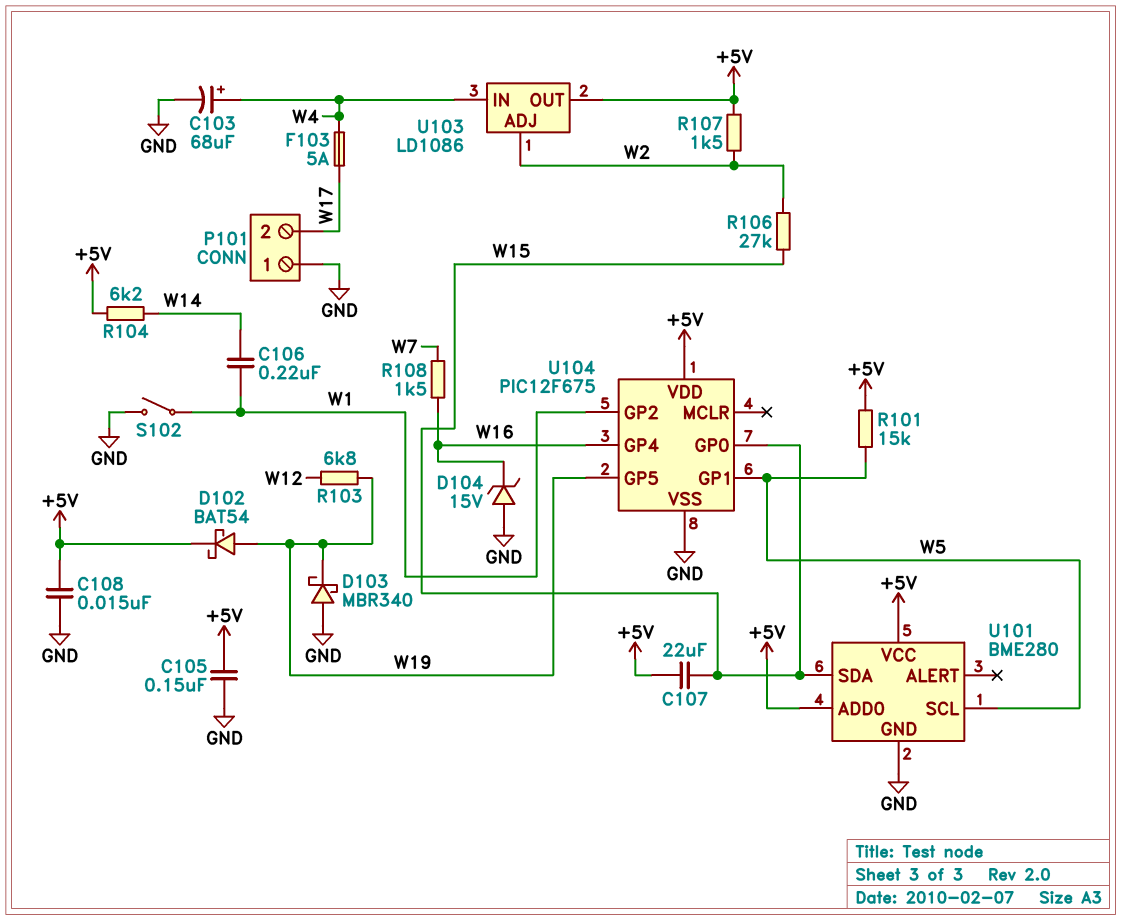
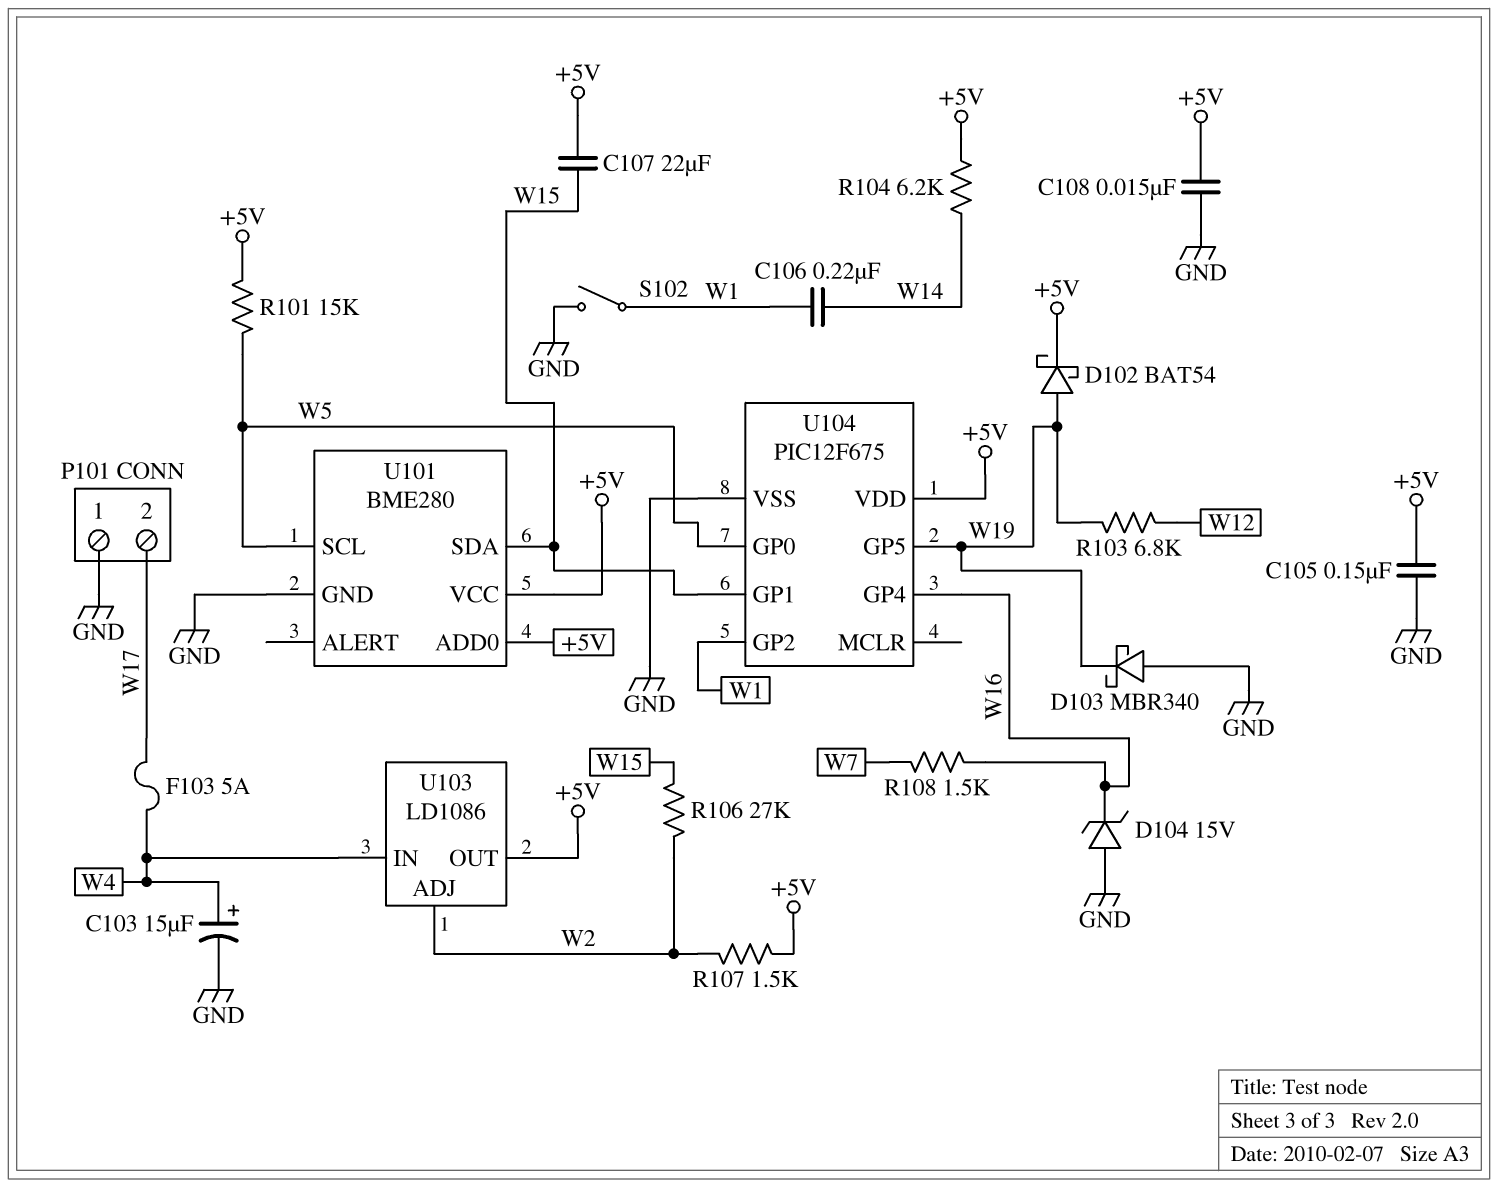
C103: 68uF (plus W4, minus GND) -> 15uF (plus W4, minus GND)
U104 pin GP0: W15 -> W5
U104 pin GP1: W5 -> W15

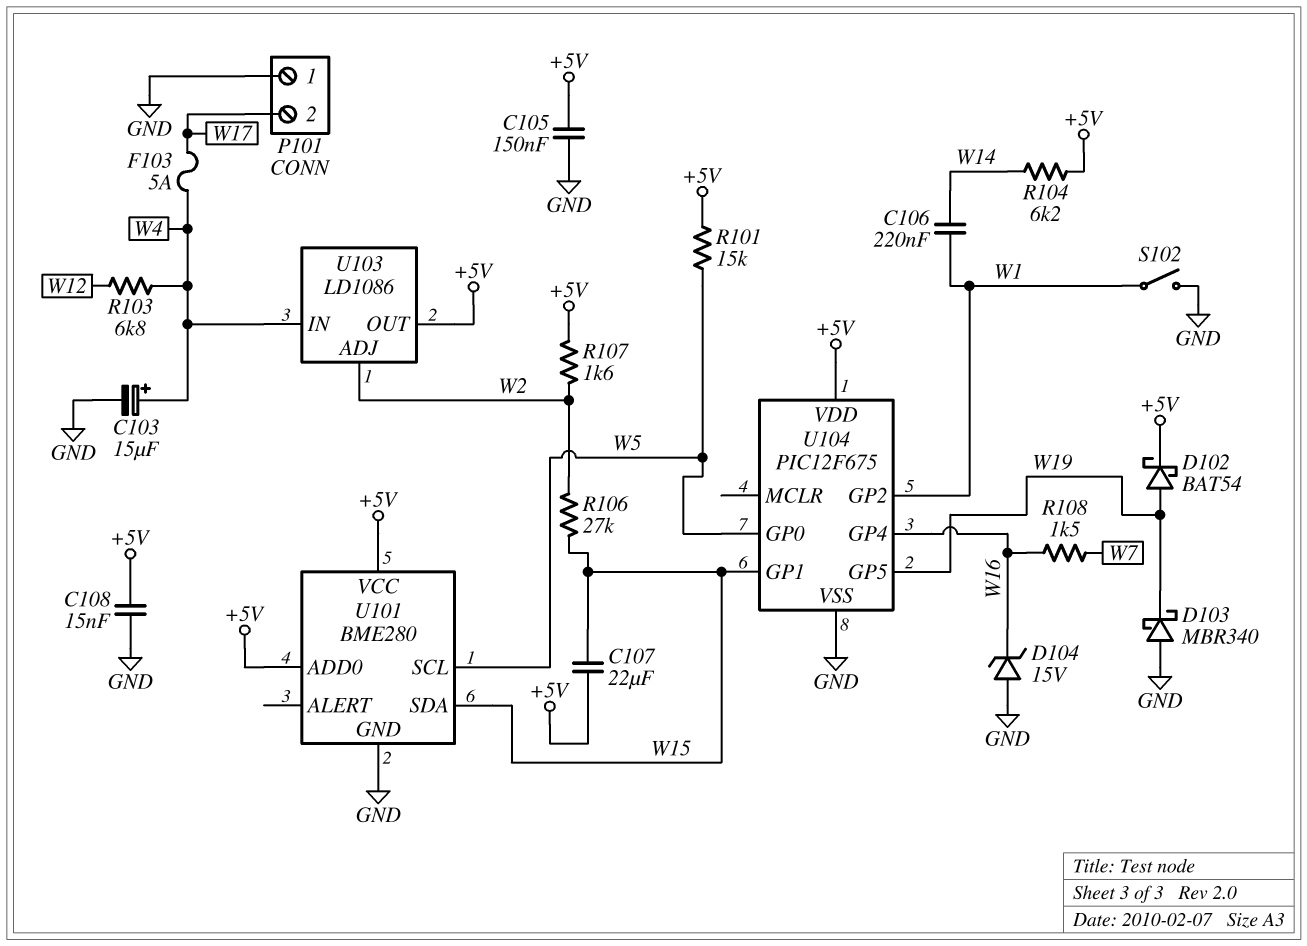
R103: 6.8k (W12, W19) -> 6.8k (W4, W12)
R107: 1.5k (+5V, W2) -> 1.6k (+5V, W2)

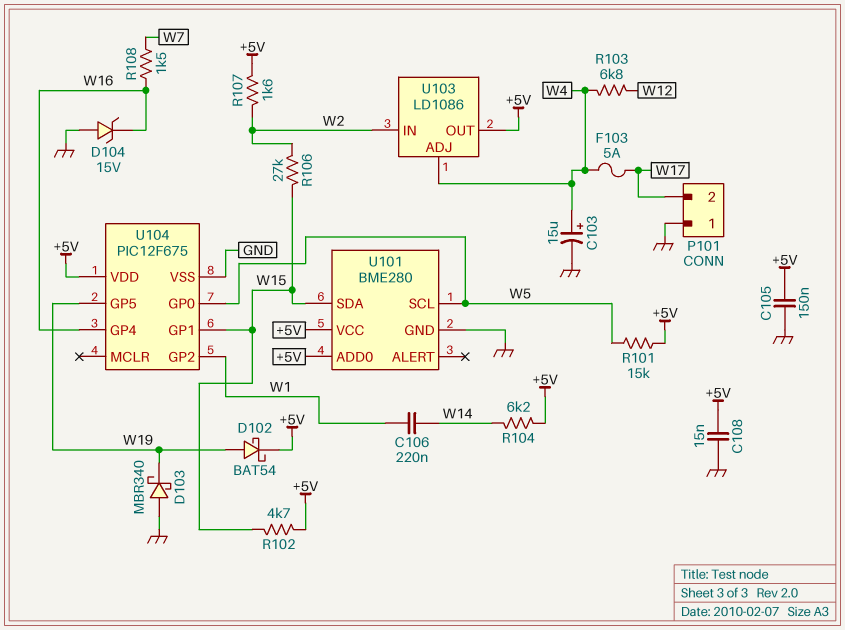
C107: 22uF (+5V, W15) -> none
R102: none -> 4.7k (+5V, W15)
S102: switch (GND, W1) -> none
U103 pin ADJ: W2 -> W4
U103 pin IN: W4 -> W2

